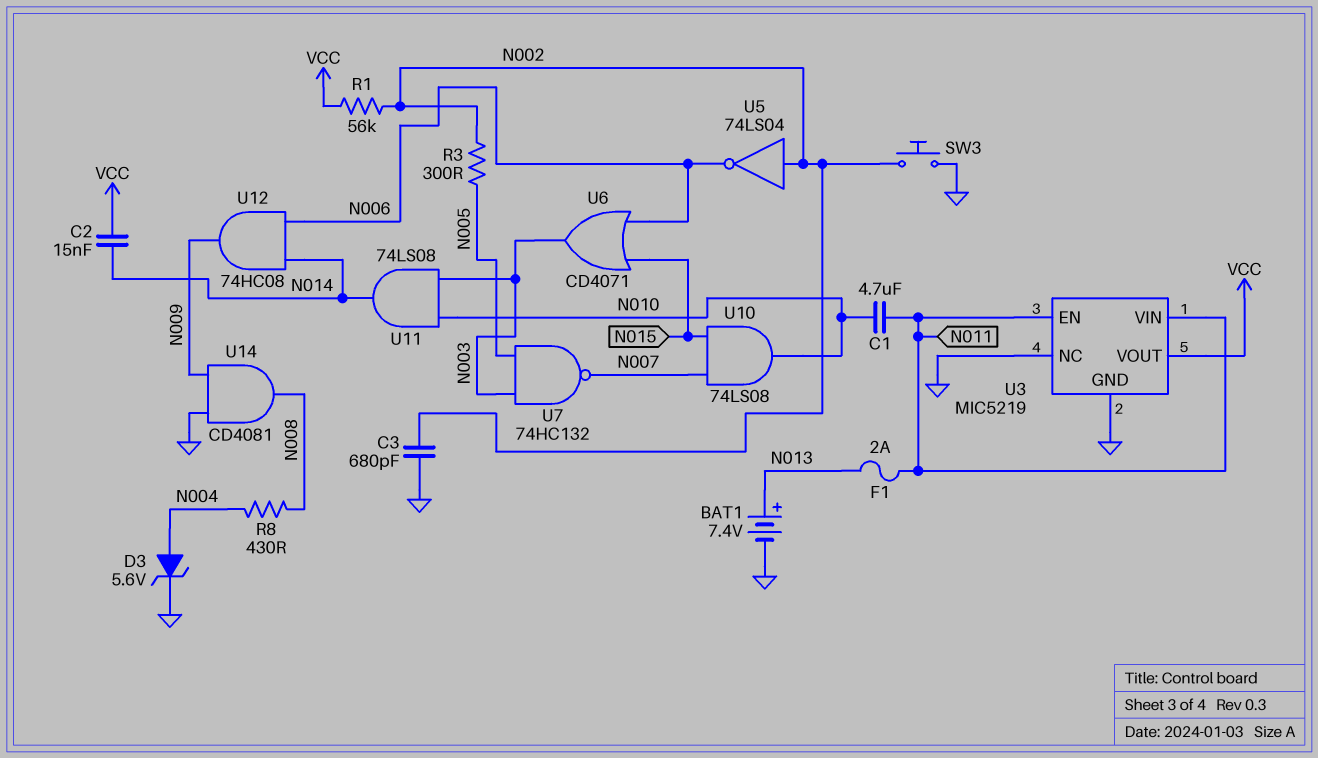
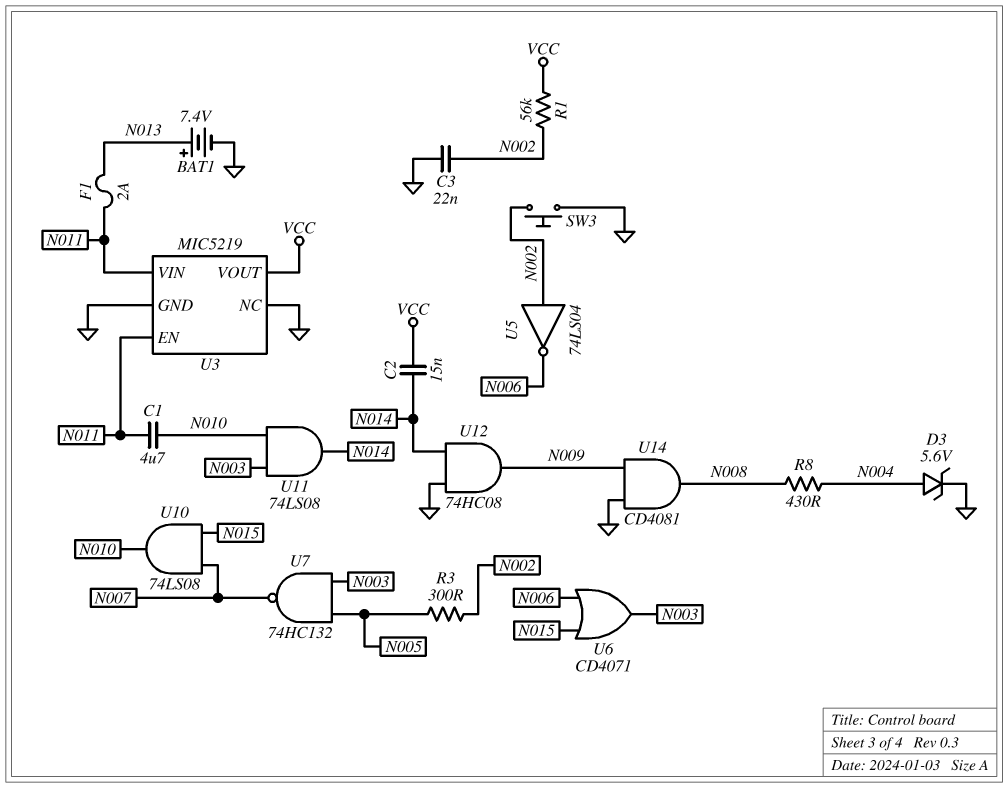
C3: 680pF (GND, N002) -> 22nF (GND, N002)
U12: AND 74HC08 (in N006, in N014, out N009) -> AND 74HC08 (in GND, in N014, out N009)

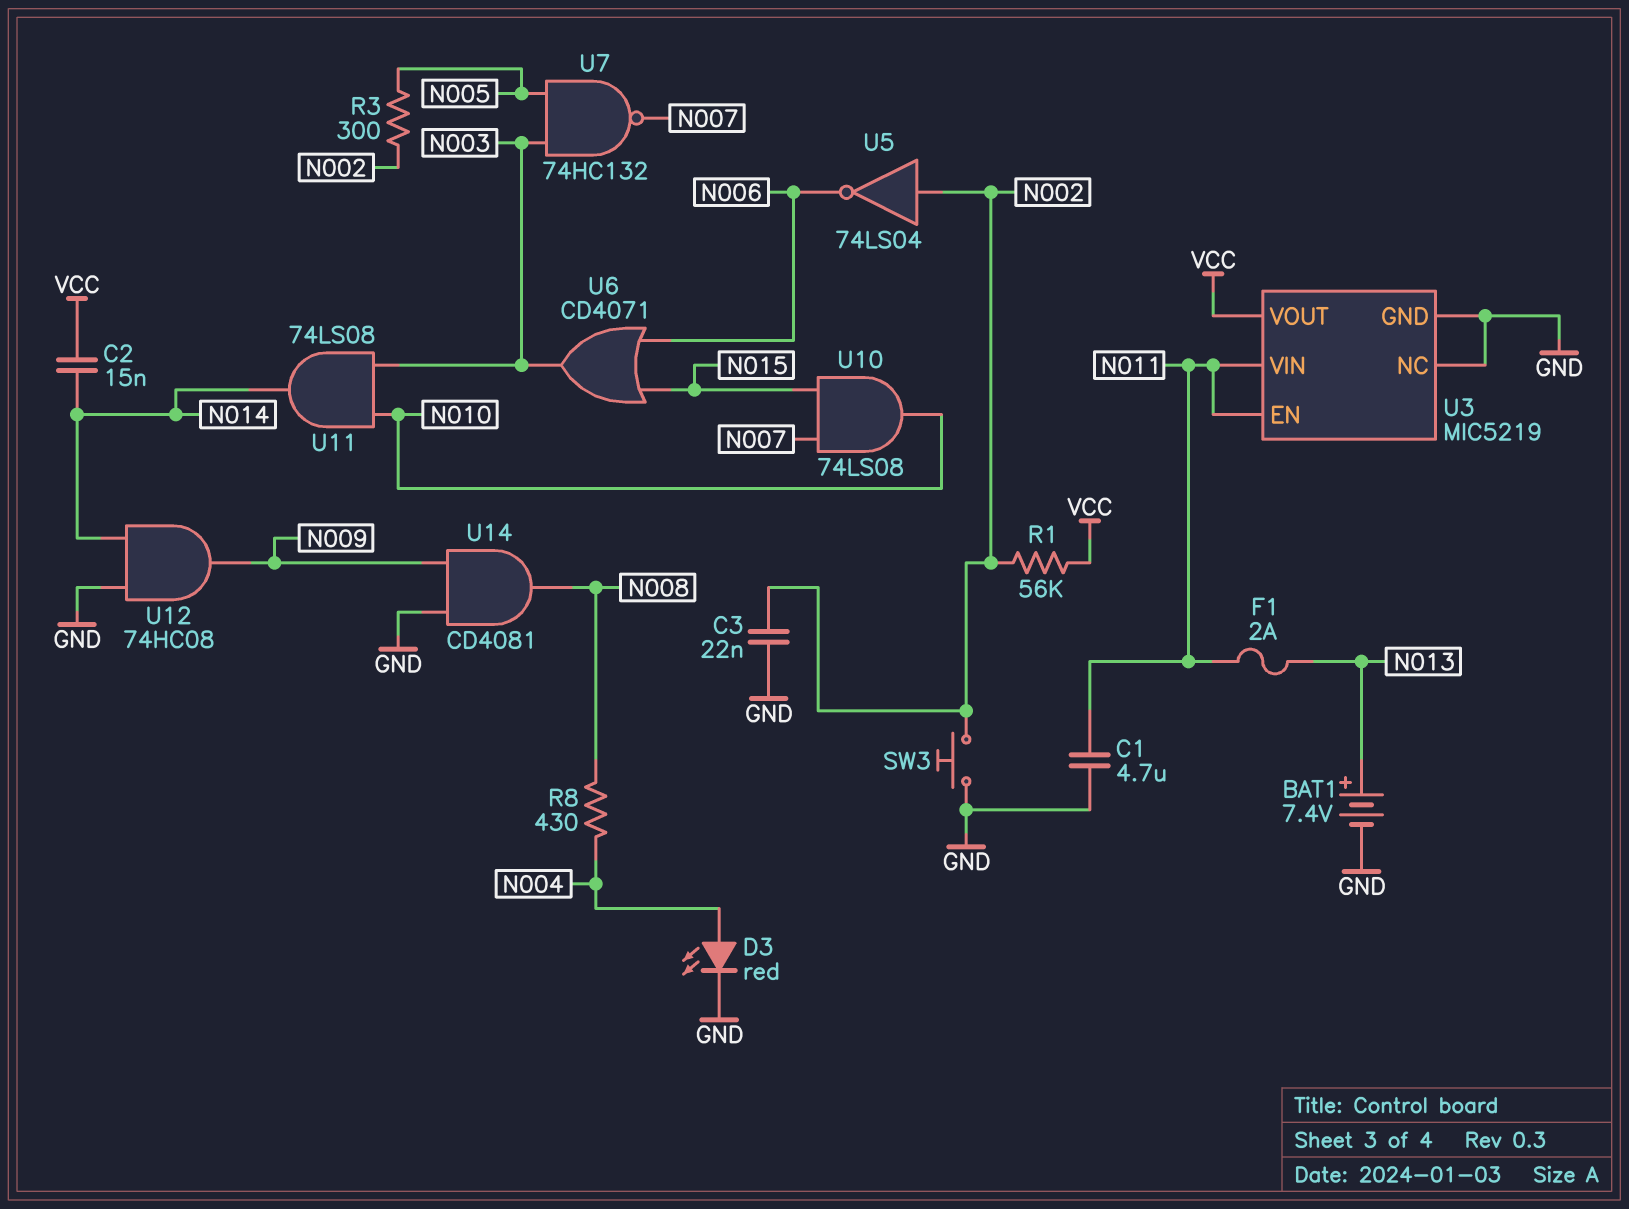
C1: 4.7uF (N010, N011) -> 4.7uF (GND, N011)
D3: zener 5.6V (A N004, K GND) -> LED red (A N004, K GND)

